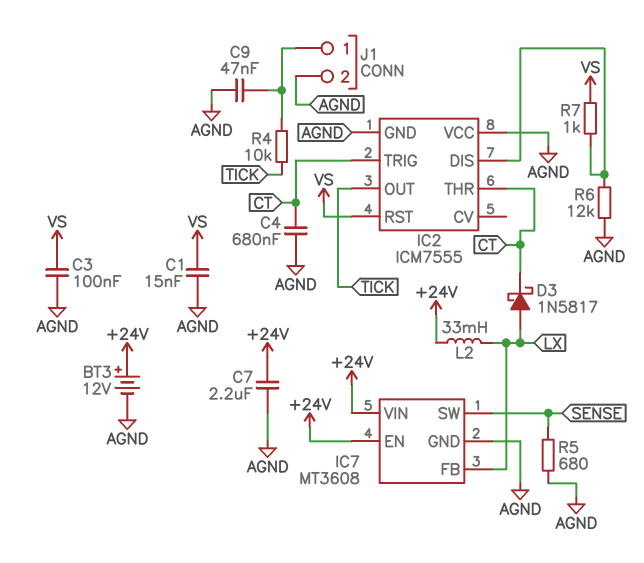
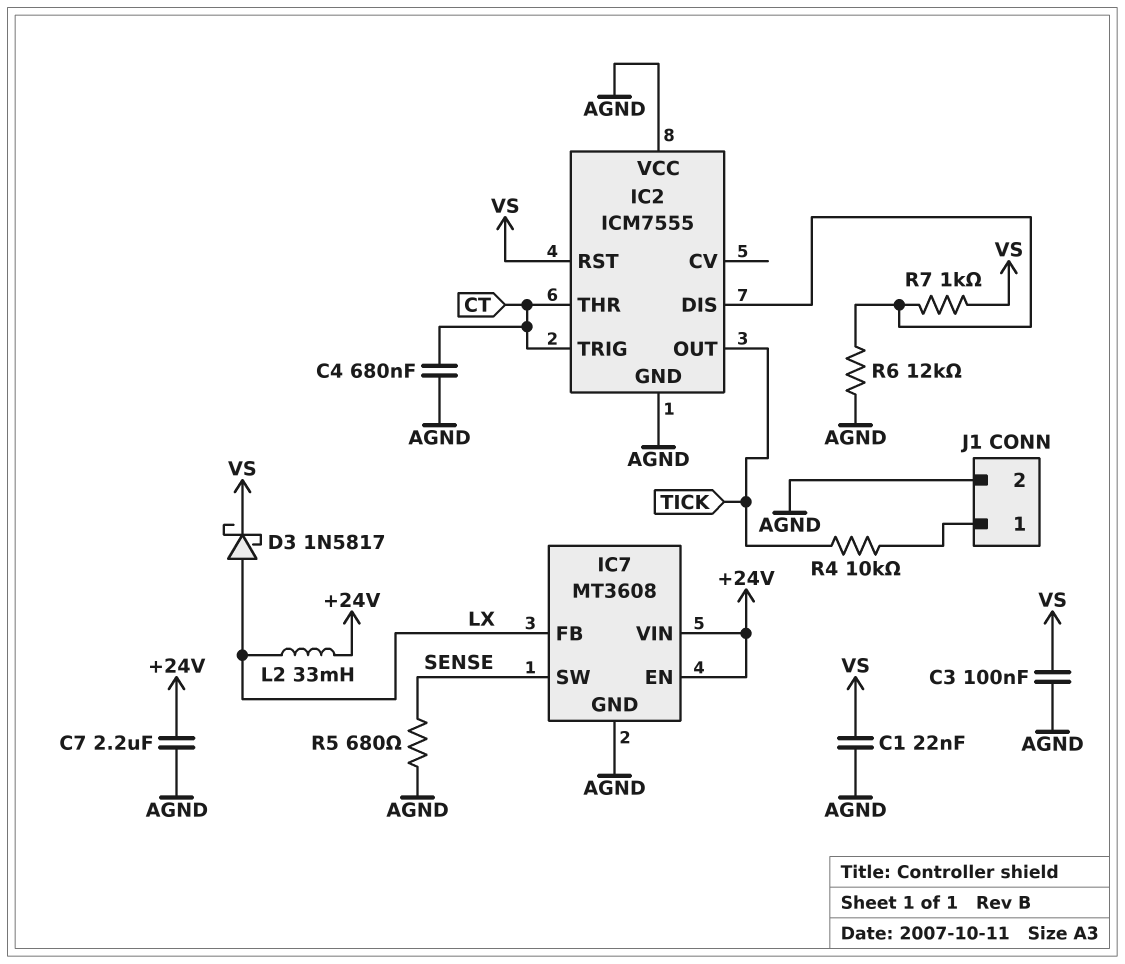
BT3: 12V (plus +24V, minus AGND) -> none
C1: 15nF (AGND, VS) -> 22nF (AGND, VS)
C9: 47nF (AGND, J1/1) -> none
D3: schottky 1N5817 (A LX, K CT) -> schottky 1N5817 (A LX, K VS)

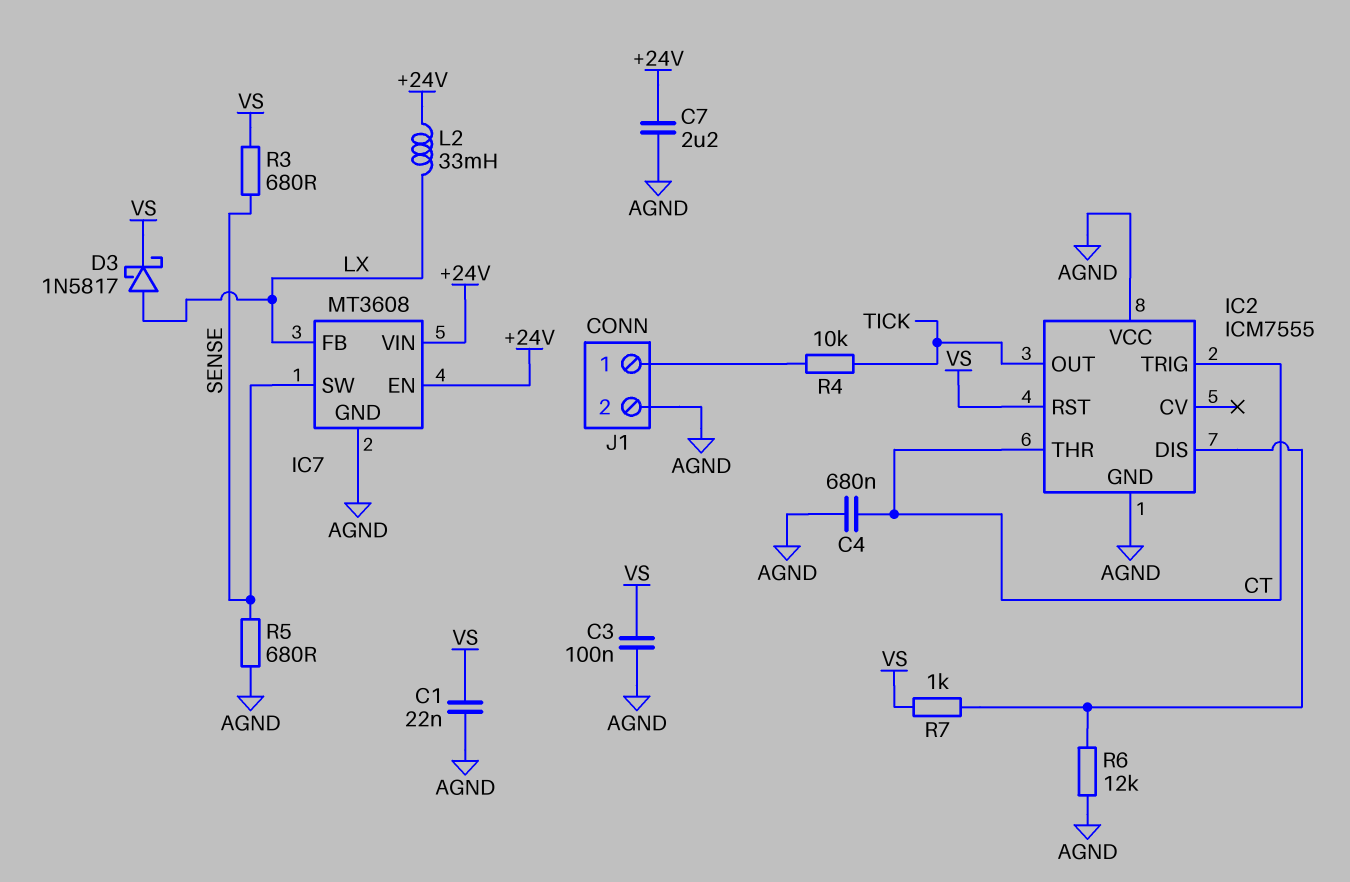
R3: none -> 680 (SENSE, VS)

